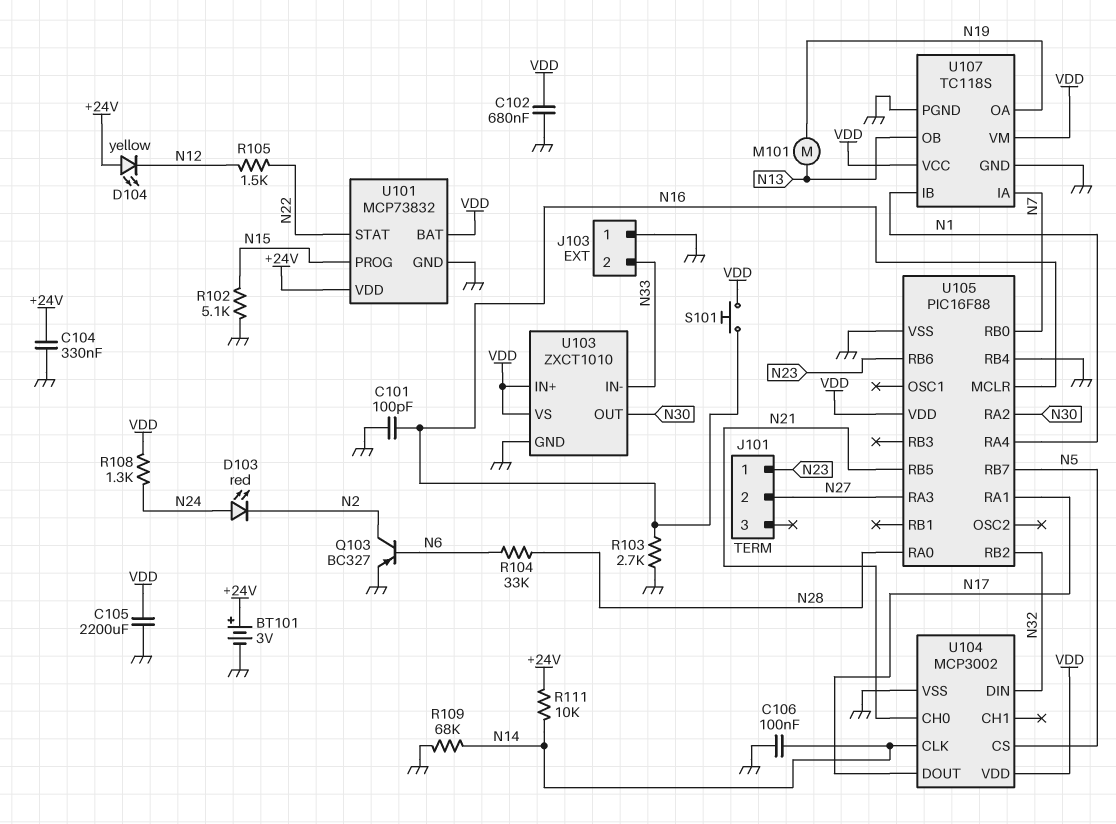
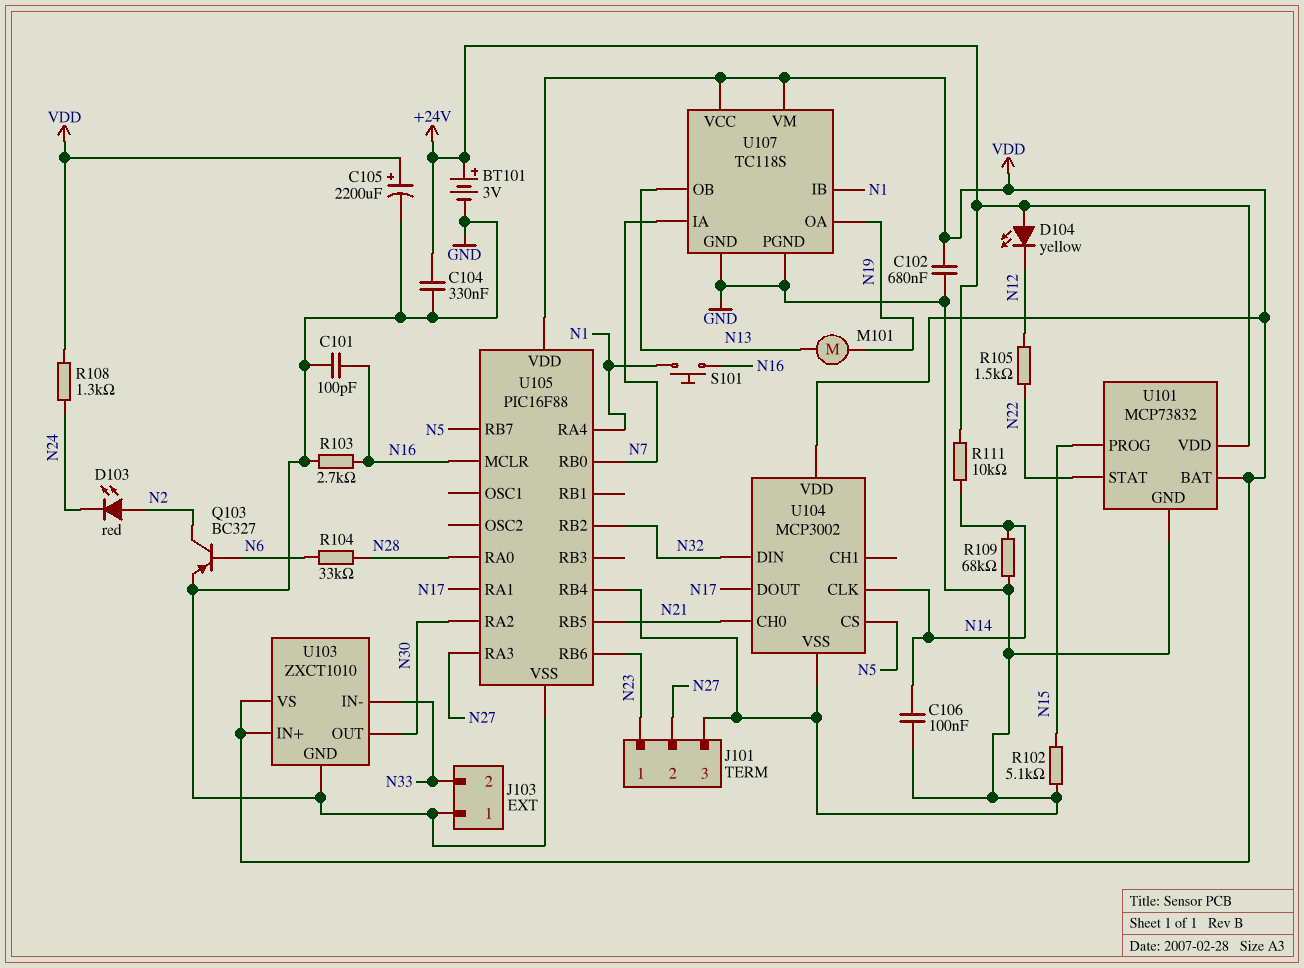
C105: 2200uF (GND, VDD) -> 2200uF (plus VDD, minus GND)
D103: LED red (A N24, K N2) -> LED red (A N2, K N24)
J101 pin 3: none -> GND
S101: button (N16, VDD) -> button (N1, N16)

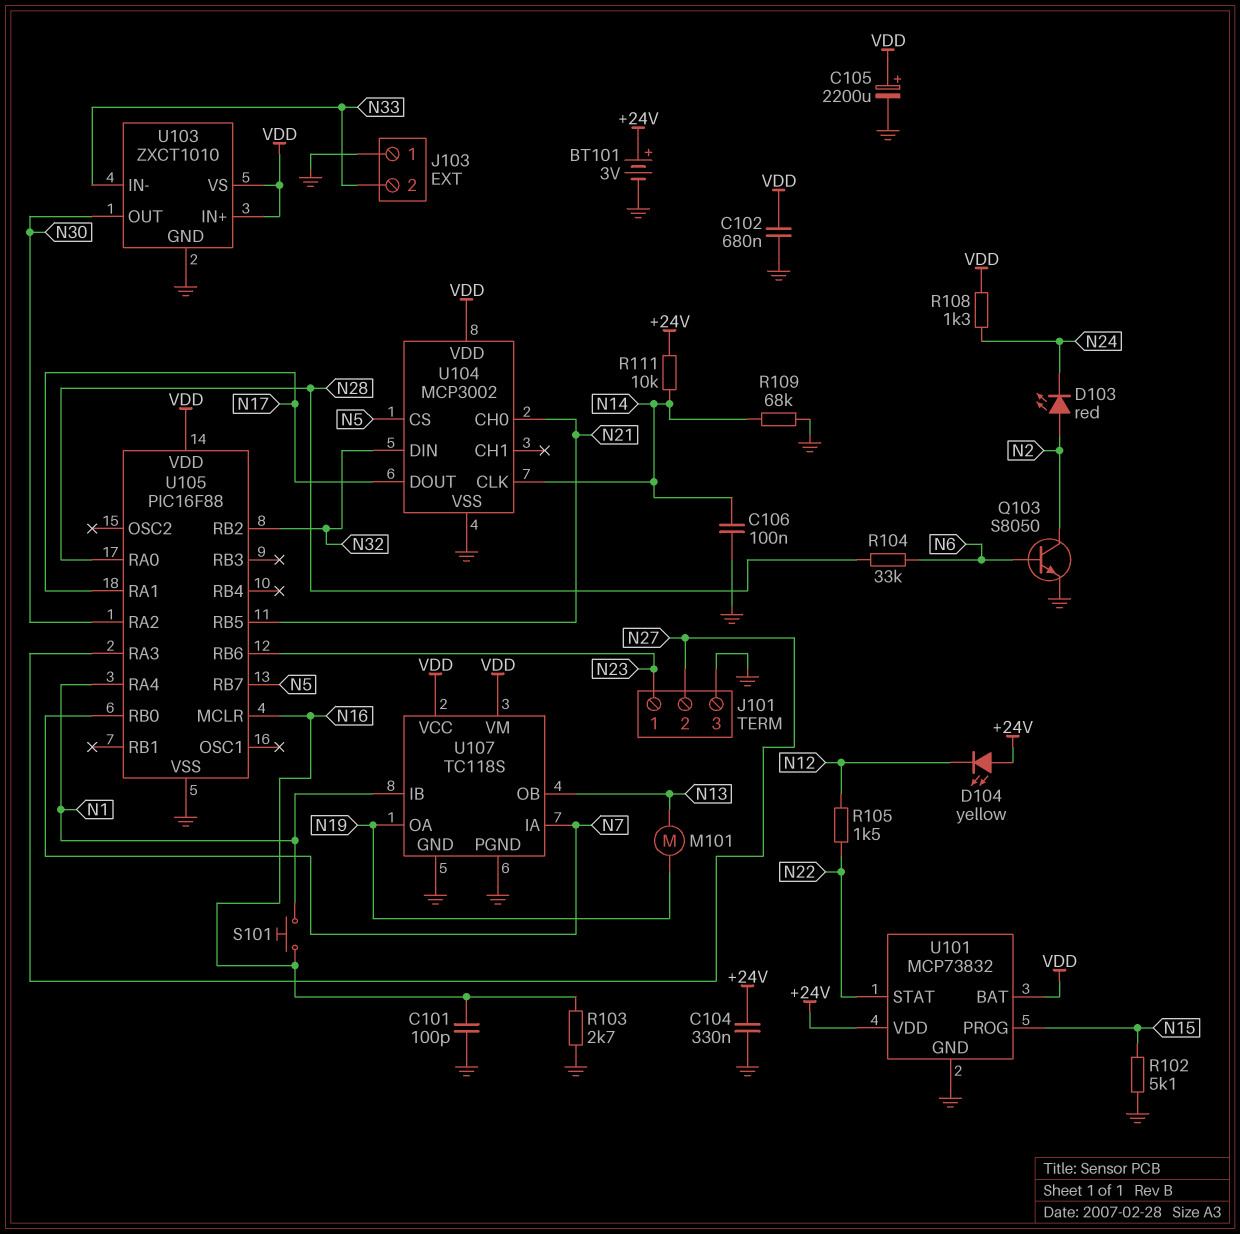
Q103: PNP BC327 (B N6, C N2, E GND) -> NPN S8050 (B N6, C N2, E GND)
U105 pin RB4: GND -> none

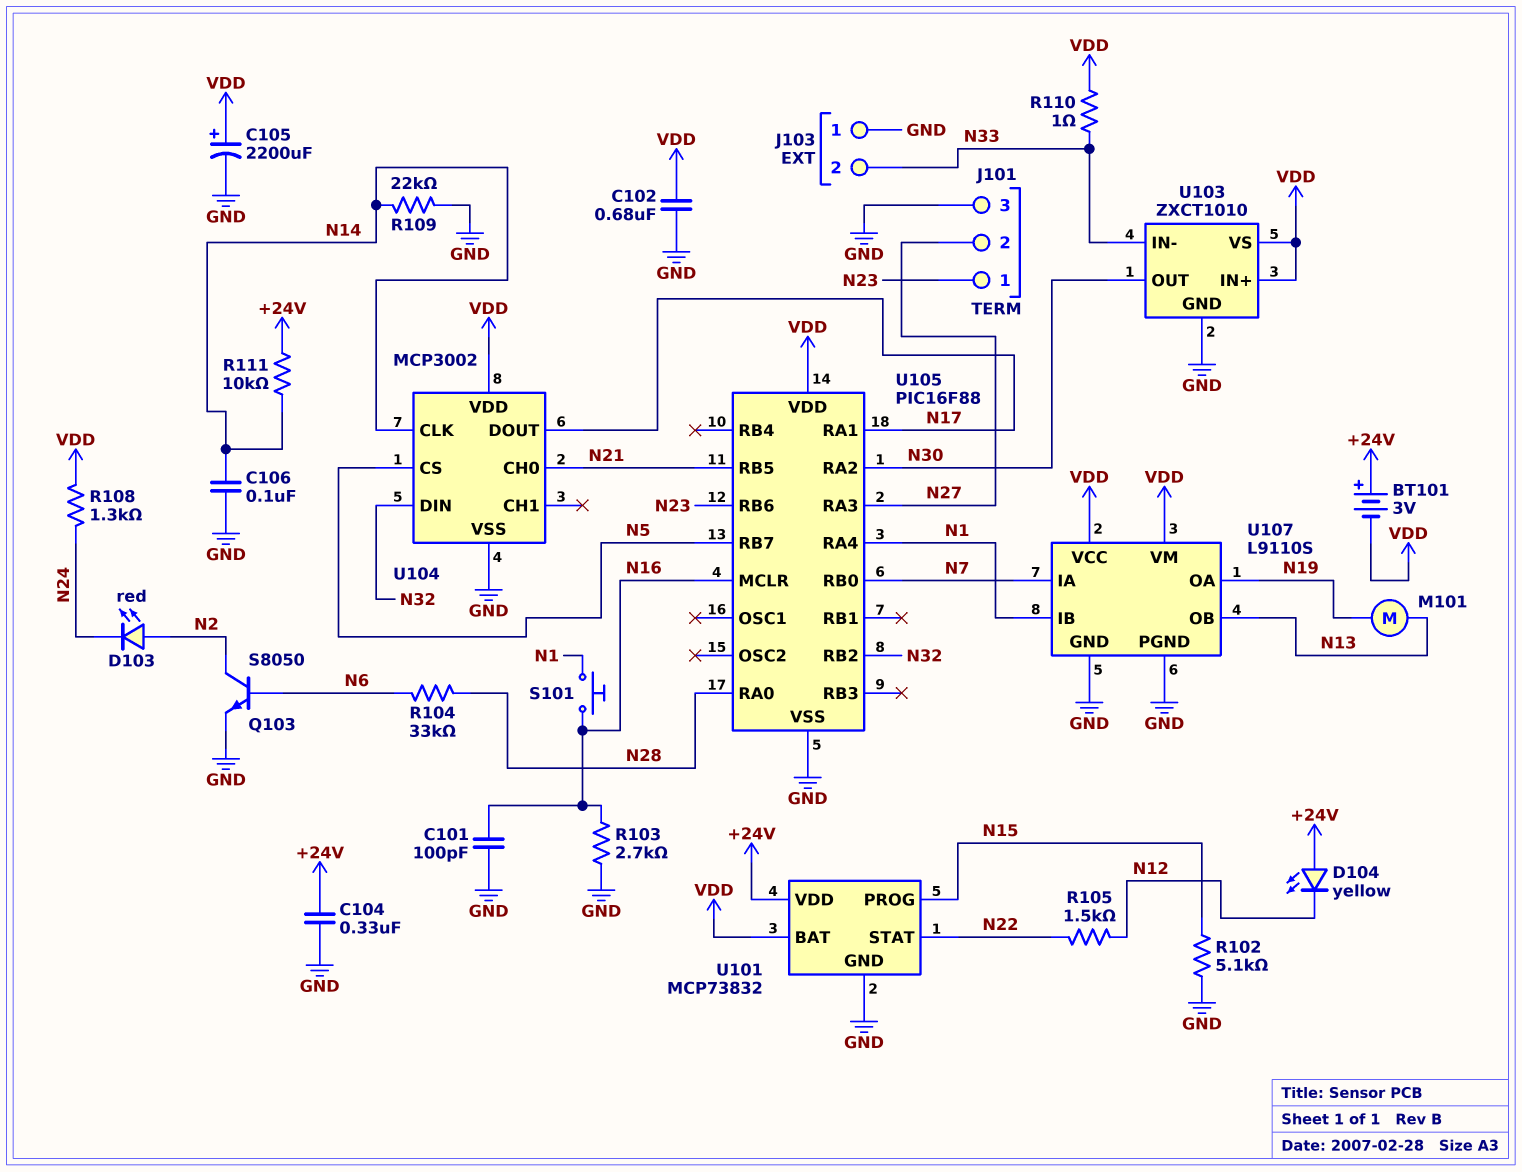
BT101: 3V (plus +24V, minus GND) -> 3V (plus +24V, minus VDD)
R109: 68k (GND, N14) -> 22k (GND, N14)
R110: none -> 1 (N33, VDD)
U107: TC118S -> L9110S

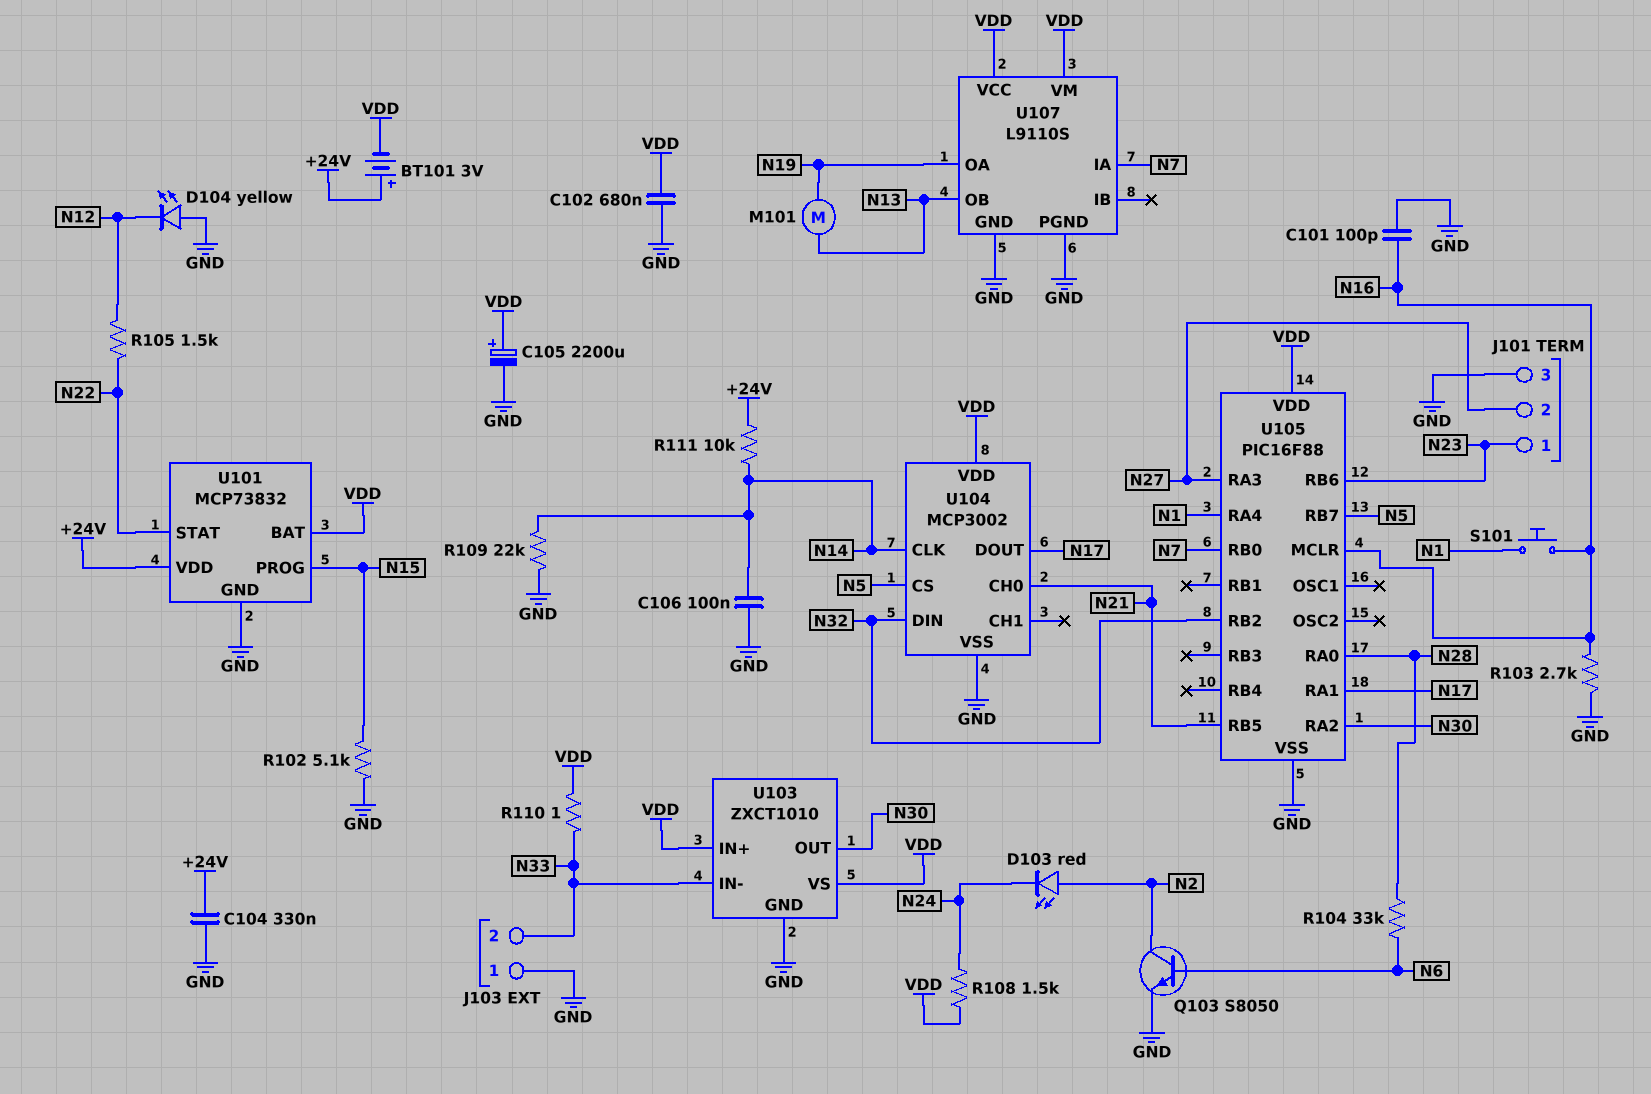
D104: LED yellow (A +24V, K N12) -> LED yellow (A GND, K N12)
R108: 1.3k (N24, VDD) -> 1.5k (N24, VDD)
U107 pin IB: N1 -> none

